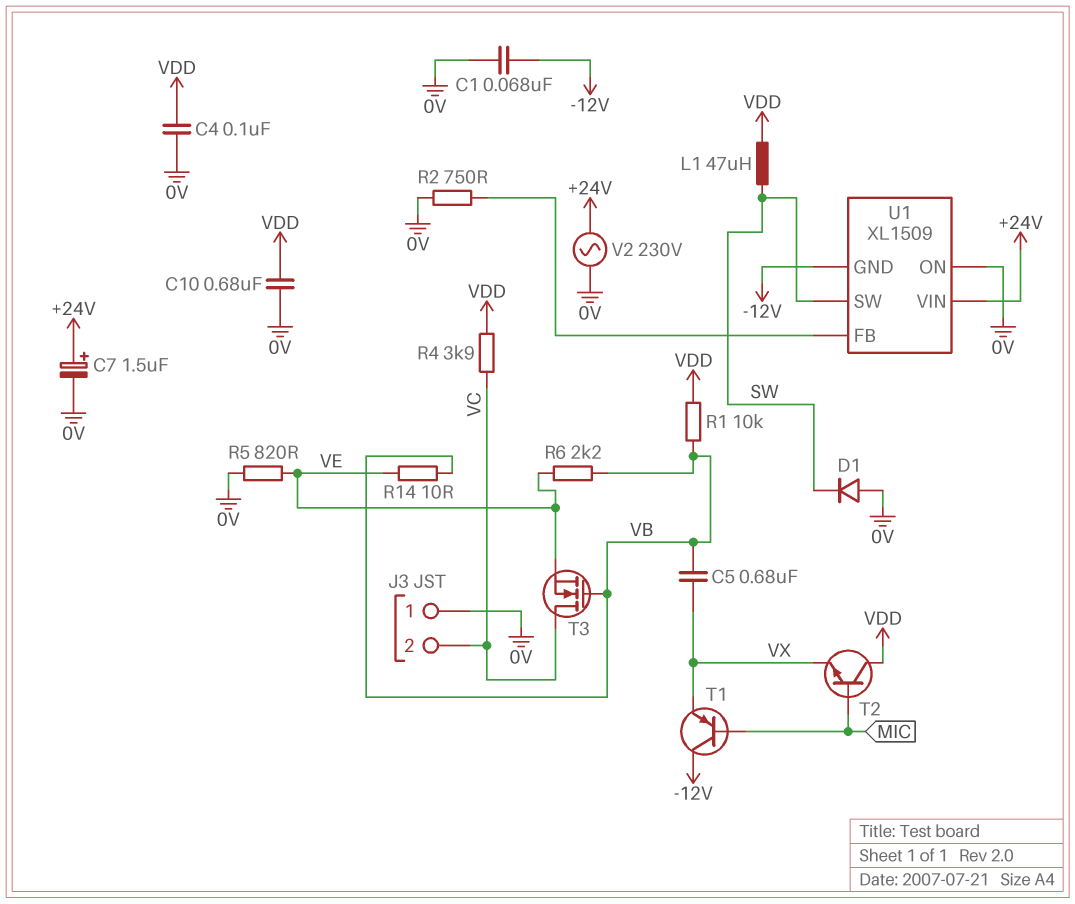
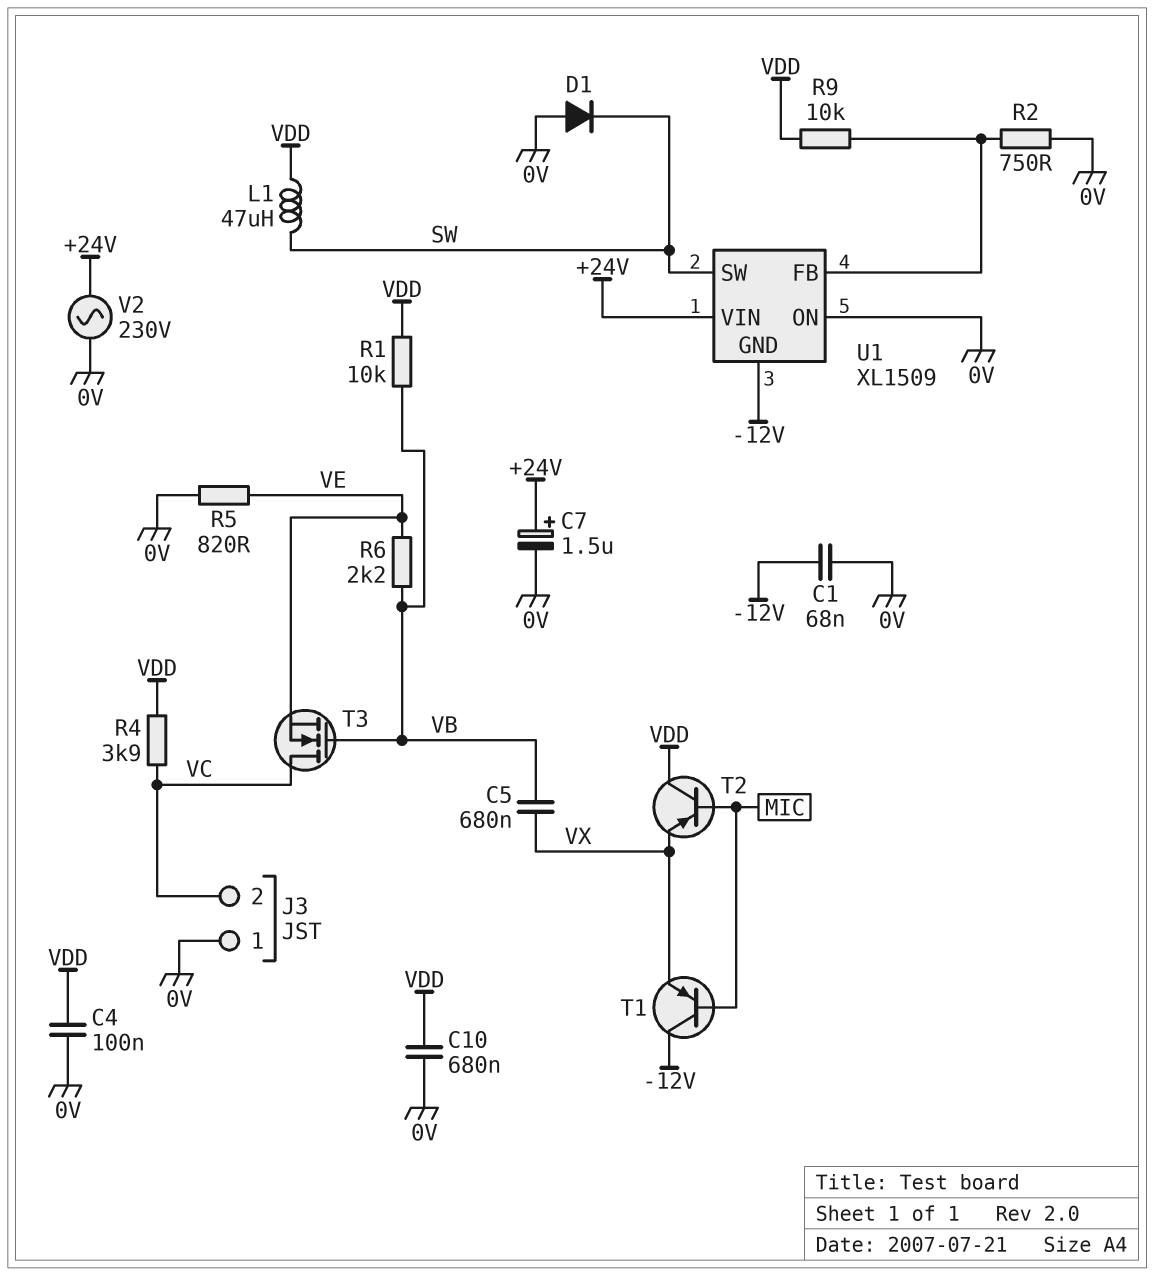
R9: none -> 10k (U1/FB, VDD)
R14: 10 (VB, VE) -> none
T2: NPN (B MIC, C VDD, E VX) -> PNP (B MIC, C VDD, E VX)

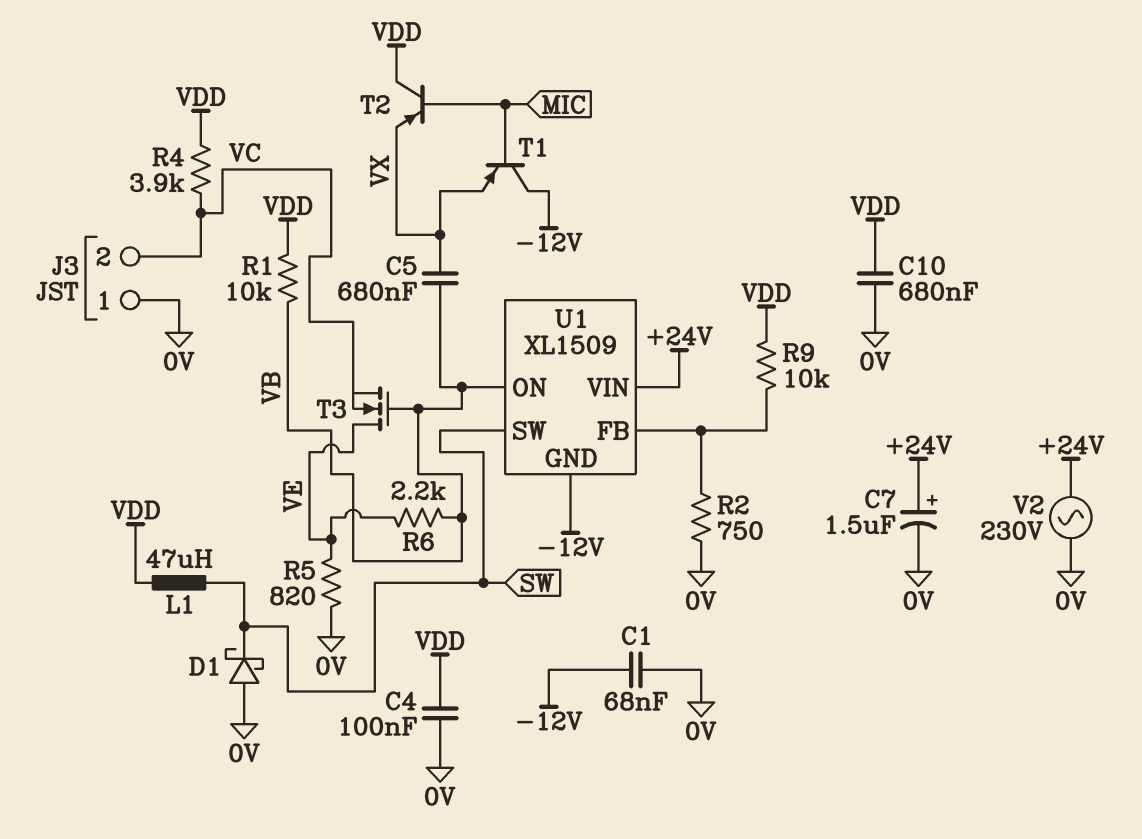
D1: diode (A 0V, K SW) -> schottky (A 0V, K SW)
T3: NMOS (G VB, D VC, S VE) -> NMOS (G VB, D VE, S VC)
U1 pin ON: 0V -> VB

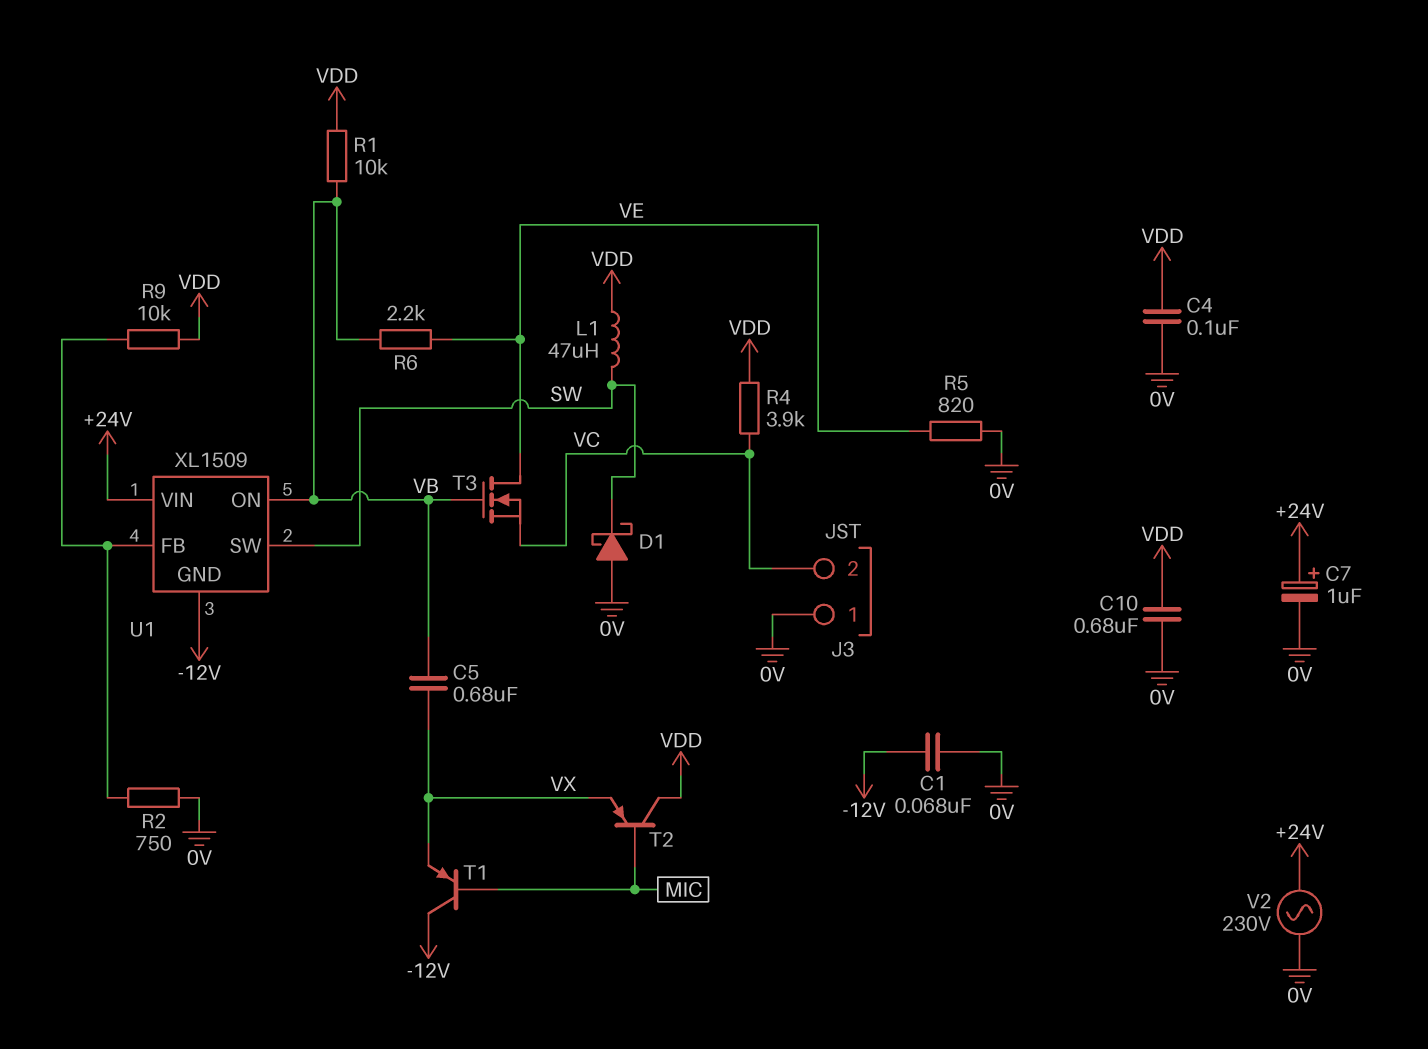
C7: 1.5uF (plus +24V, minus 0V) -> 1uF (plus +24V, minus 0V)

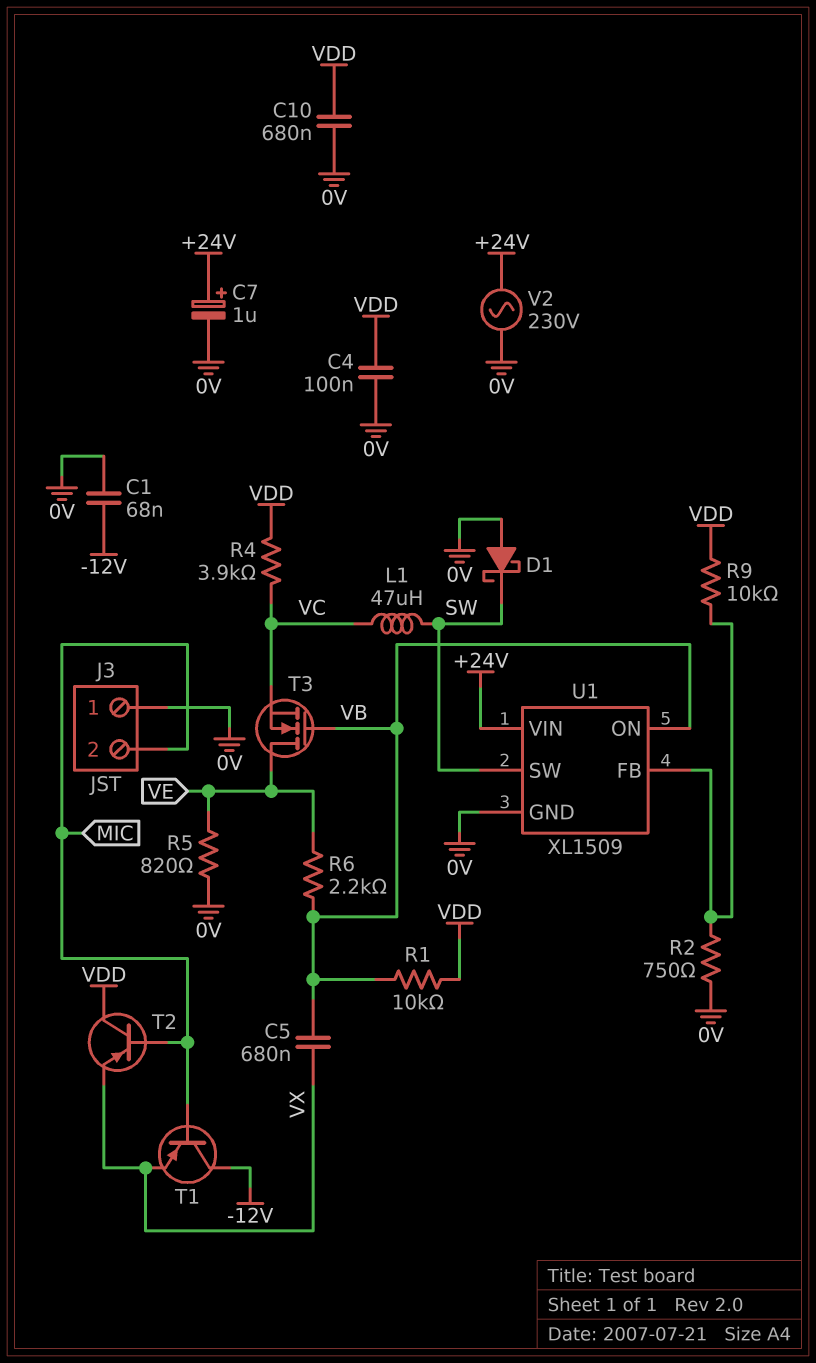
J3 pin 2: VC -> MIC
L1: 47uH (SW, VDD) -> 47uH (SW, VC)
U1 pin GND: -12V -> 0V

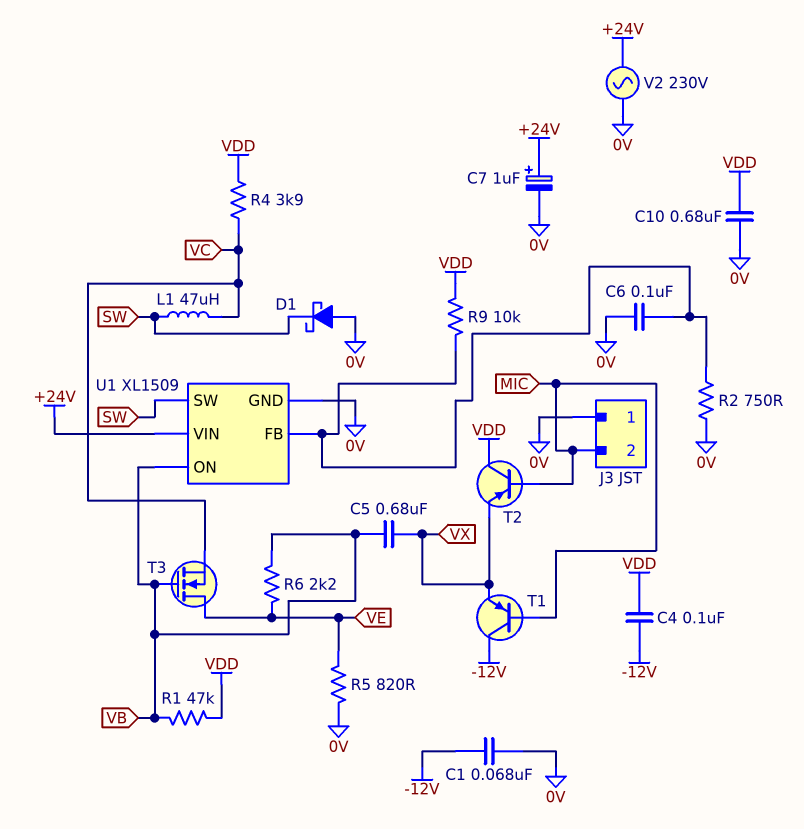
C4: 100nF (0V, VDD) -> 100nF (-12V, VDD)
C6: none -> 100nF (0V, U1/FB)
R1: 10k (VB, VDD) -> 47k (VB, VDD)

